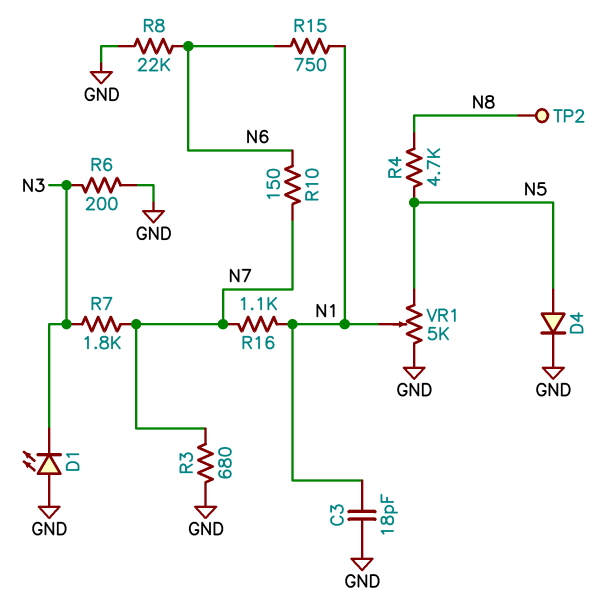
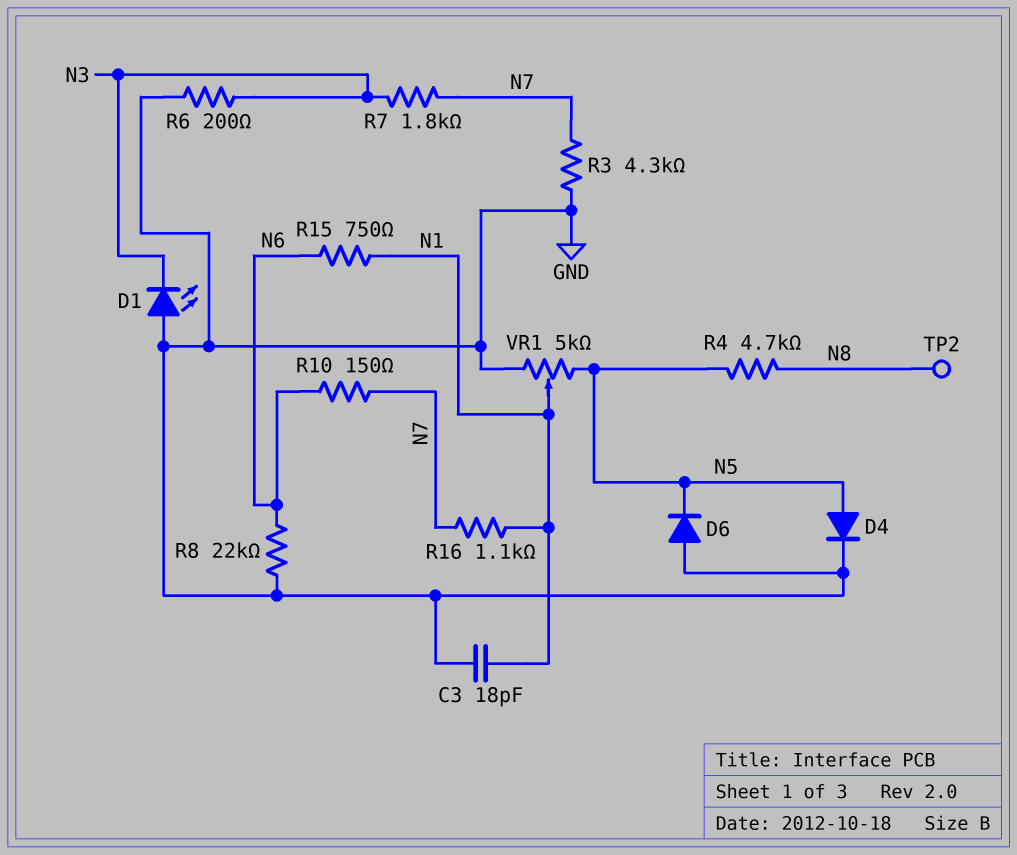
D6: none -> diode (A GND, K N5)
R3: 680 (GND, N7) -> 4.3k (GND, N7)

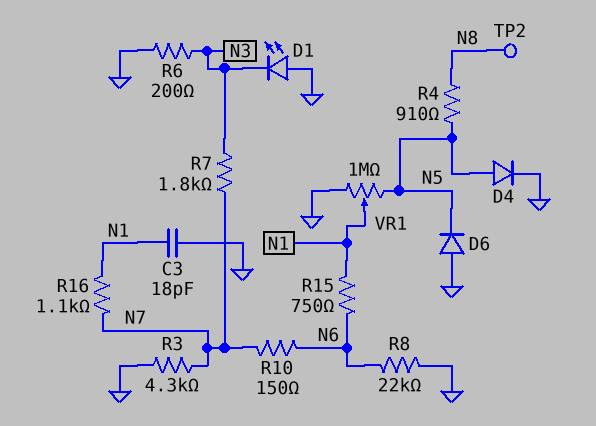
R4: 4.7k (N5, N8) -> 910 (N5, N8)
VR1: 5k (GND, N5, wiper N1) -> 1M (GND, N5, wiper N1)

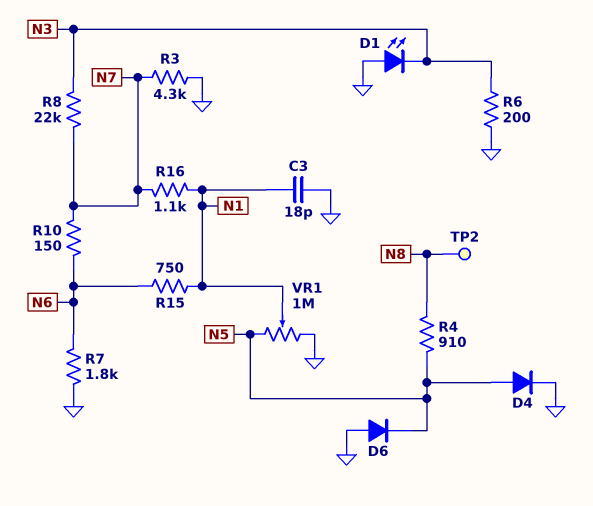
R7: 1.8k (N3, N7) -> 1.8k (GND, N6)
R8: 22k (GND, N6) -> 22k (N3, N7)

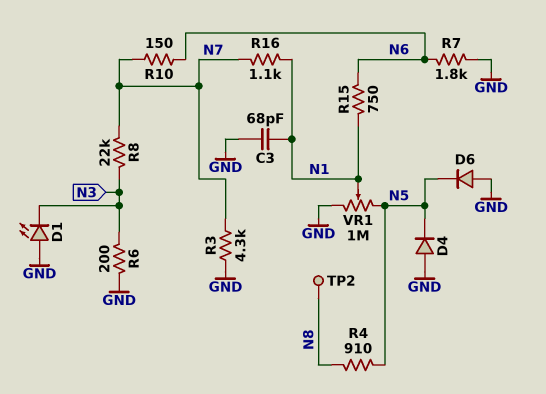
C3: 18pF (GND, N1) -> 68pF (GND, N1)
D4: diode (A N5, K GND) -> diode (A GND, K N5)

